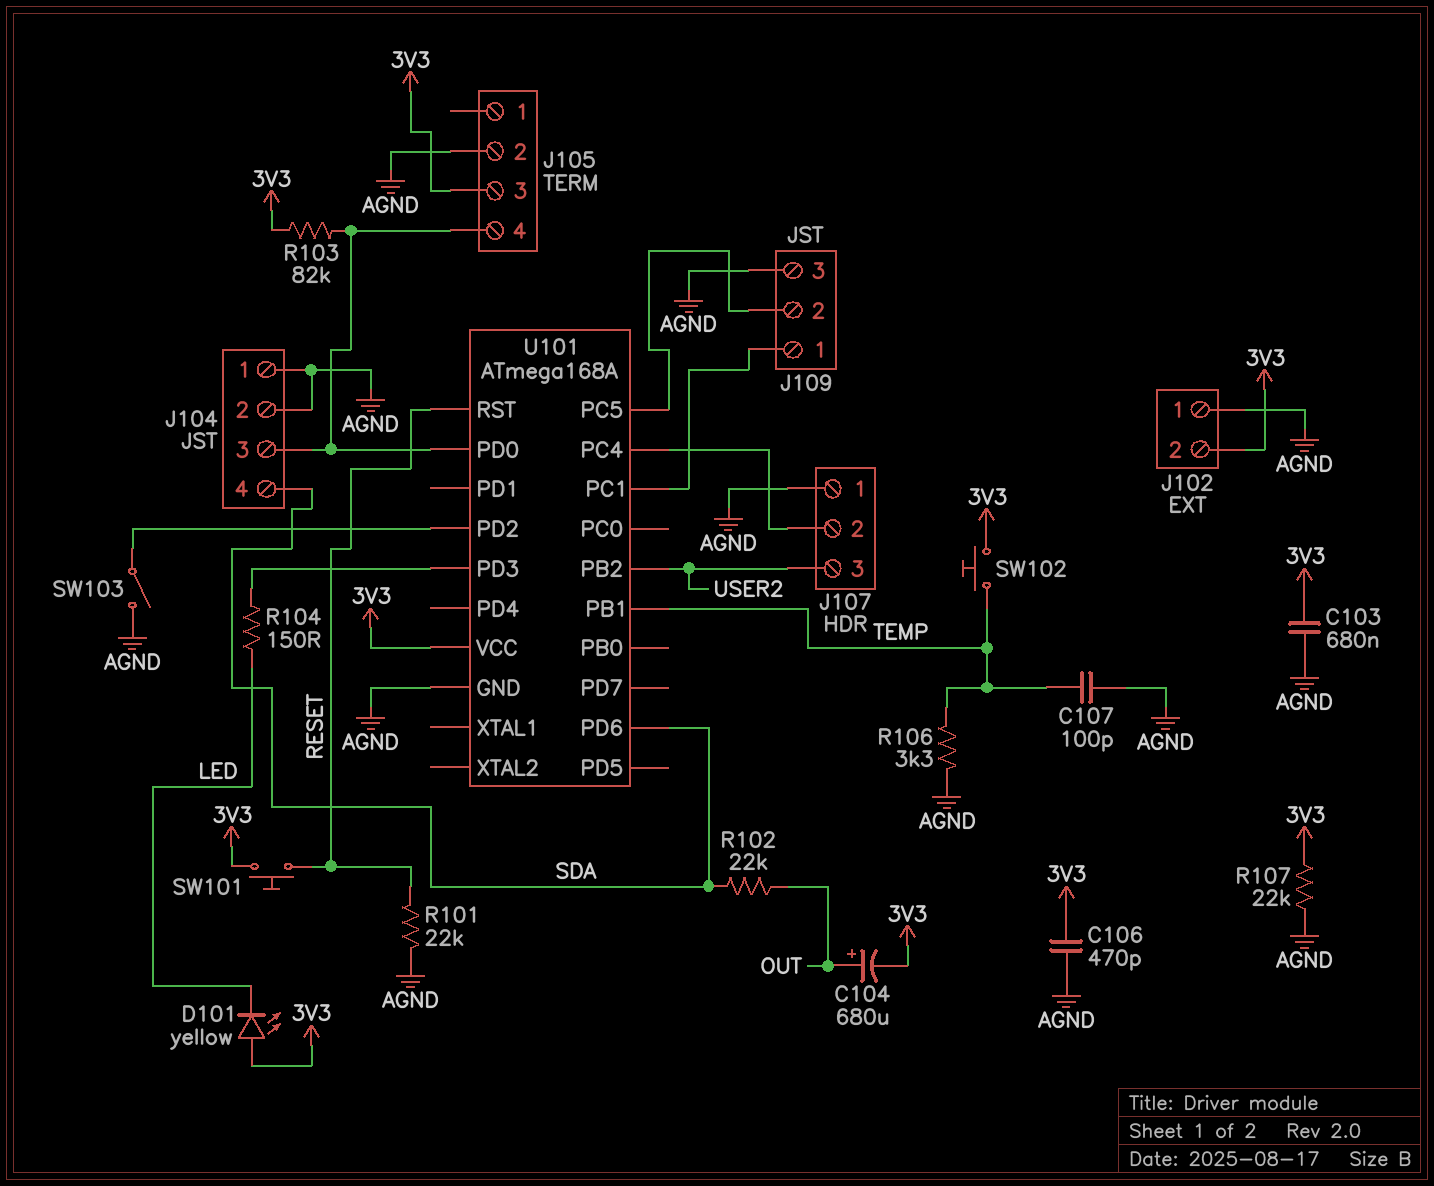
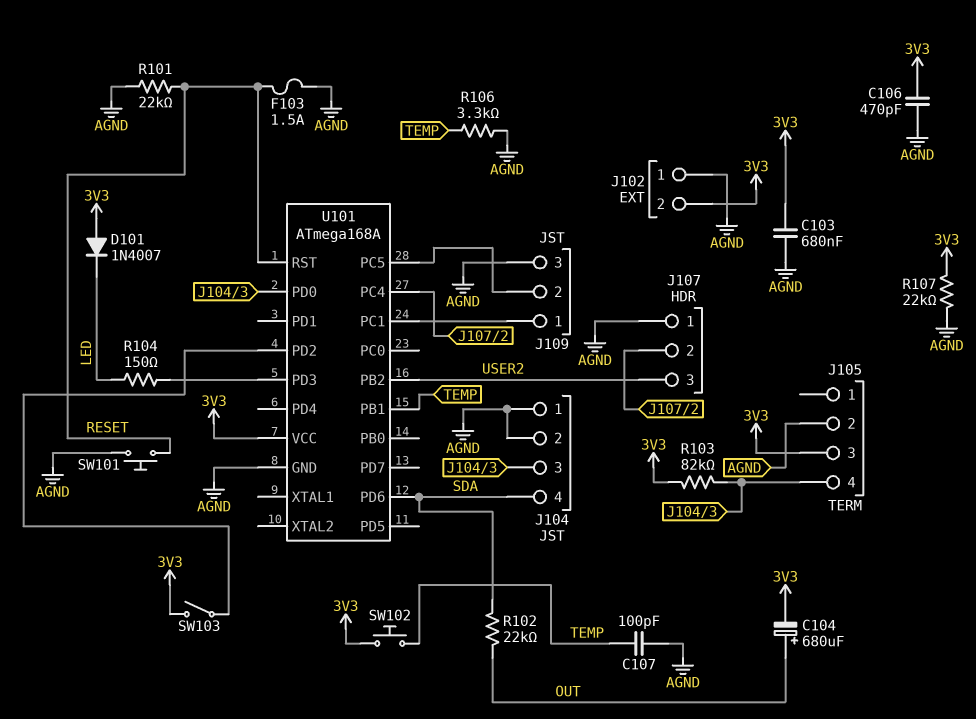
D101: LED yellow (A 3V3, K LED) -> diode 1N4007 (A 3V3, K LED)
F103: none -> 1.5A (AGND, RESET)
SW101: button (3V3, RESET) -> button (AGND, RESET)
SW103: switch (AGND, U101/PD2) -> switch (3V3, U101/PD2)

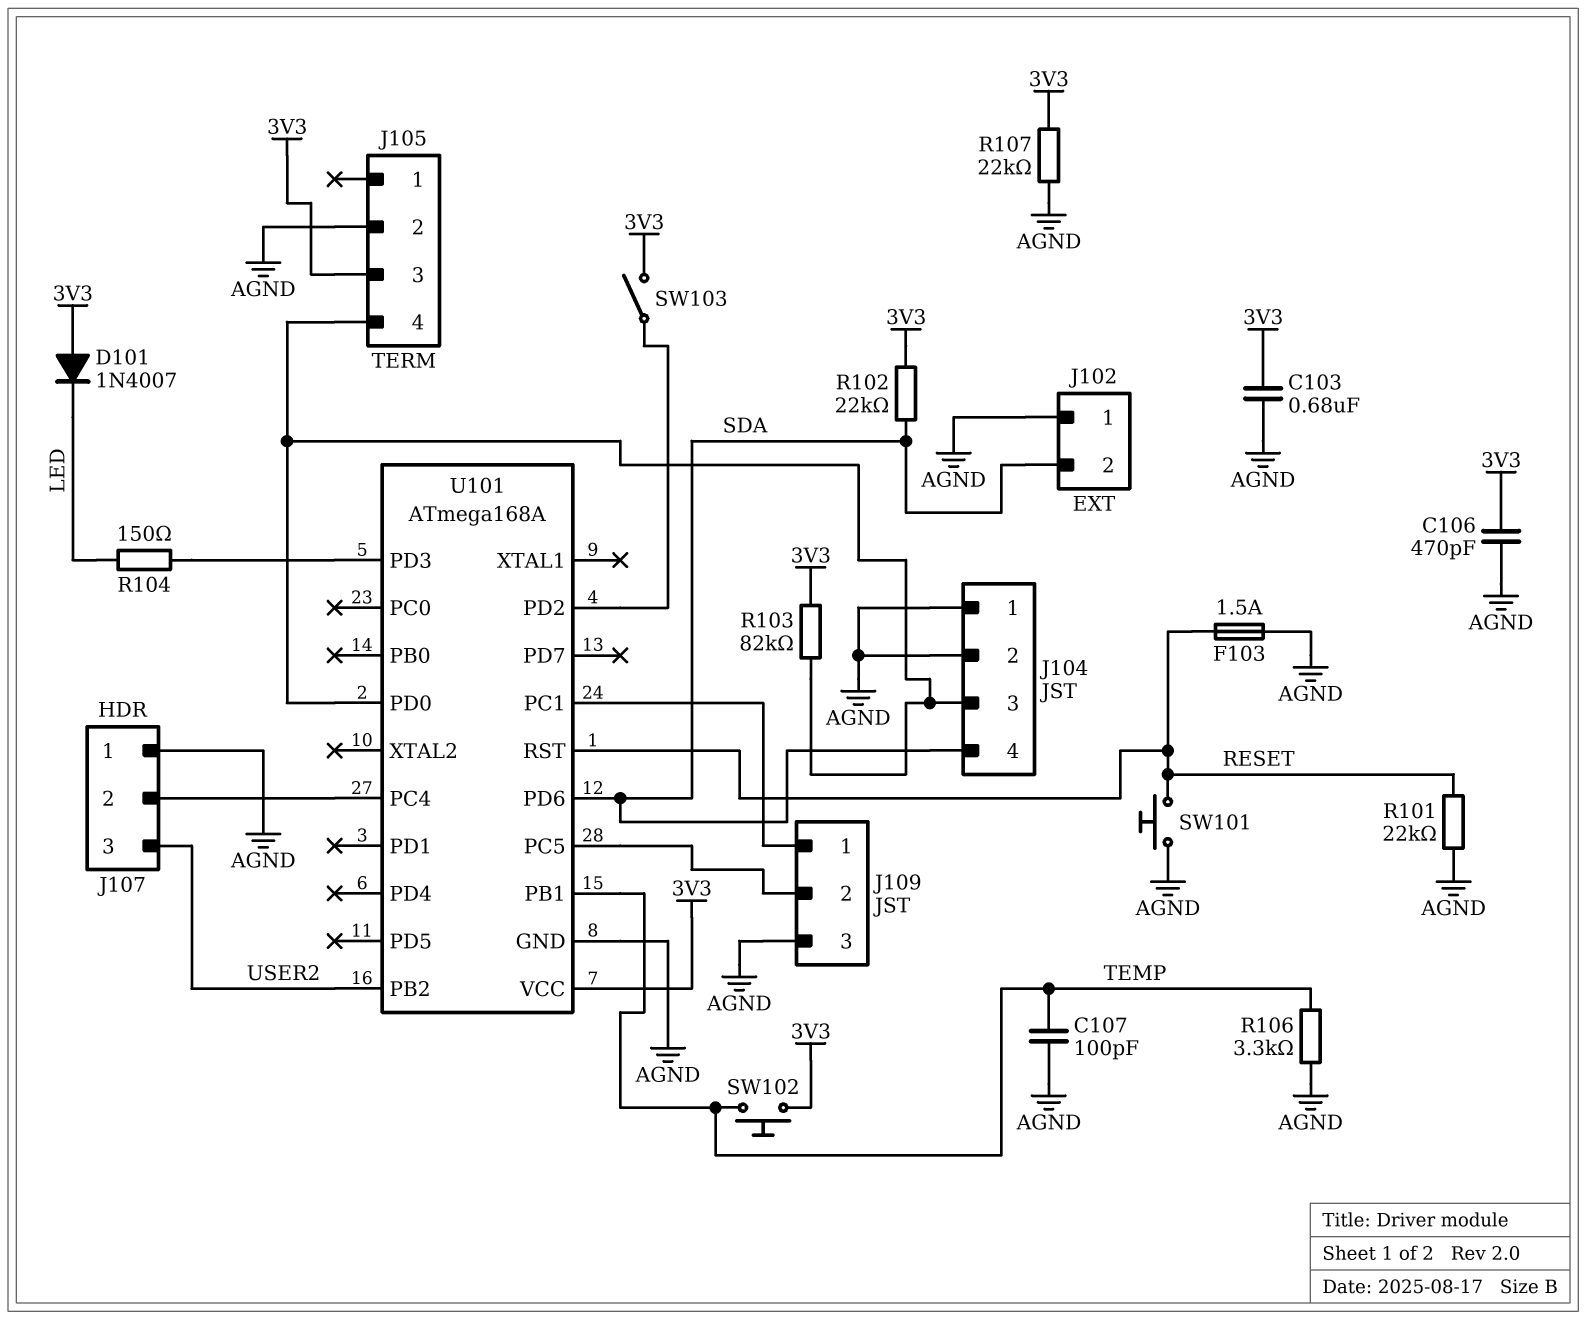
C104: 680uF (plus OUT, minus 3V3) -> none
J102 pin 2: 3V3 -> SDA
R102: 22k (OUT, SDA) -> 22k (3V3, SDA)

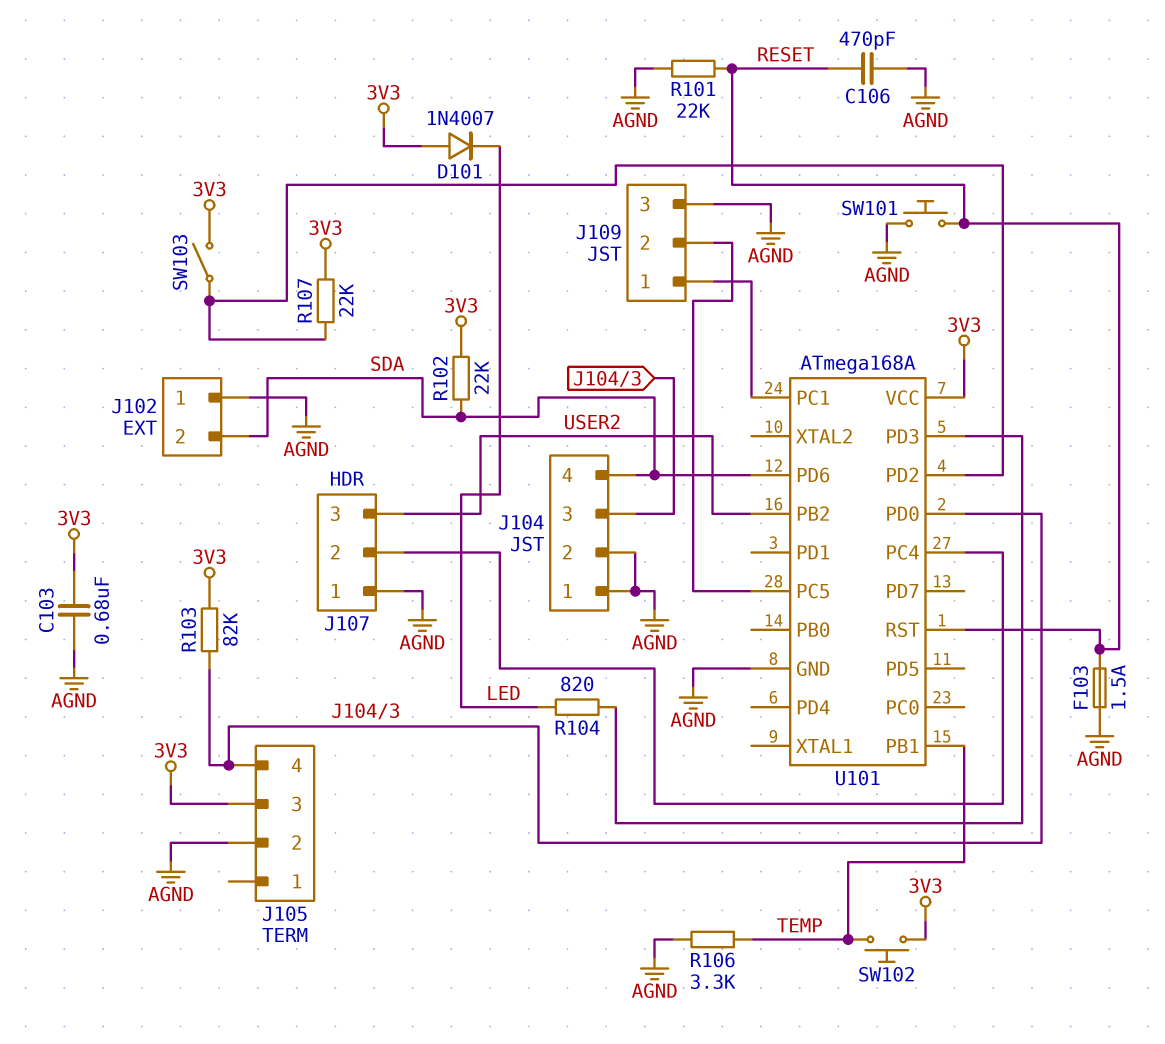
C106: 470pF (3V3, AGND) -> 470pF (AGND, RESET)
C107: 100pF (AGND, TEMP) -> none
R104: 150 (LED, U101/PD3) -> 820 (LED, U101/PD3)
R107: 22k (3V3, AGND) -> 22k (3V3, U101/PD2)

